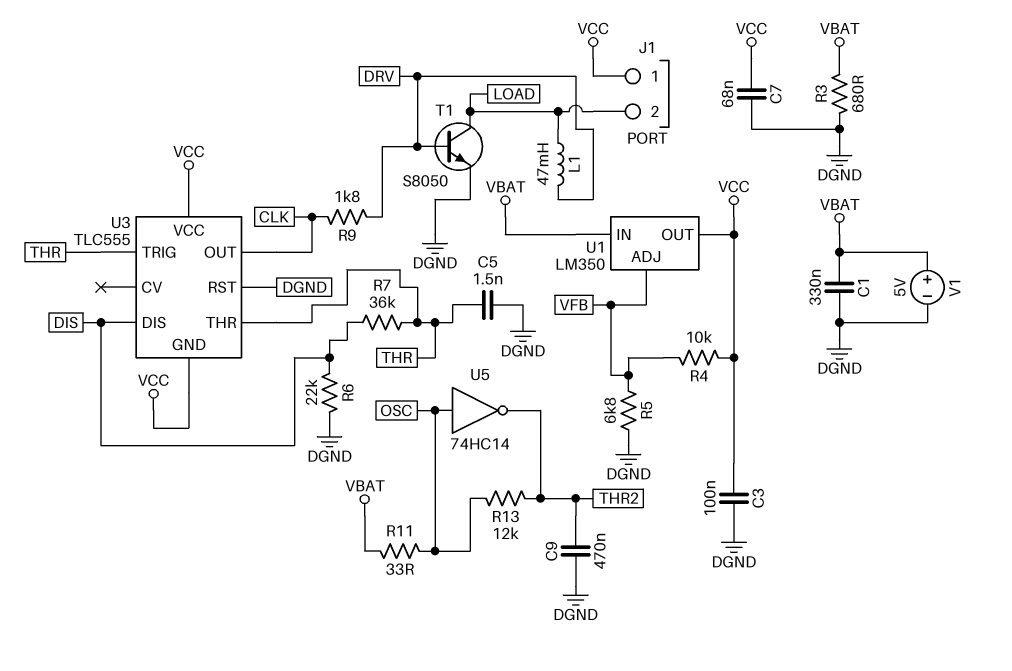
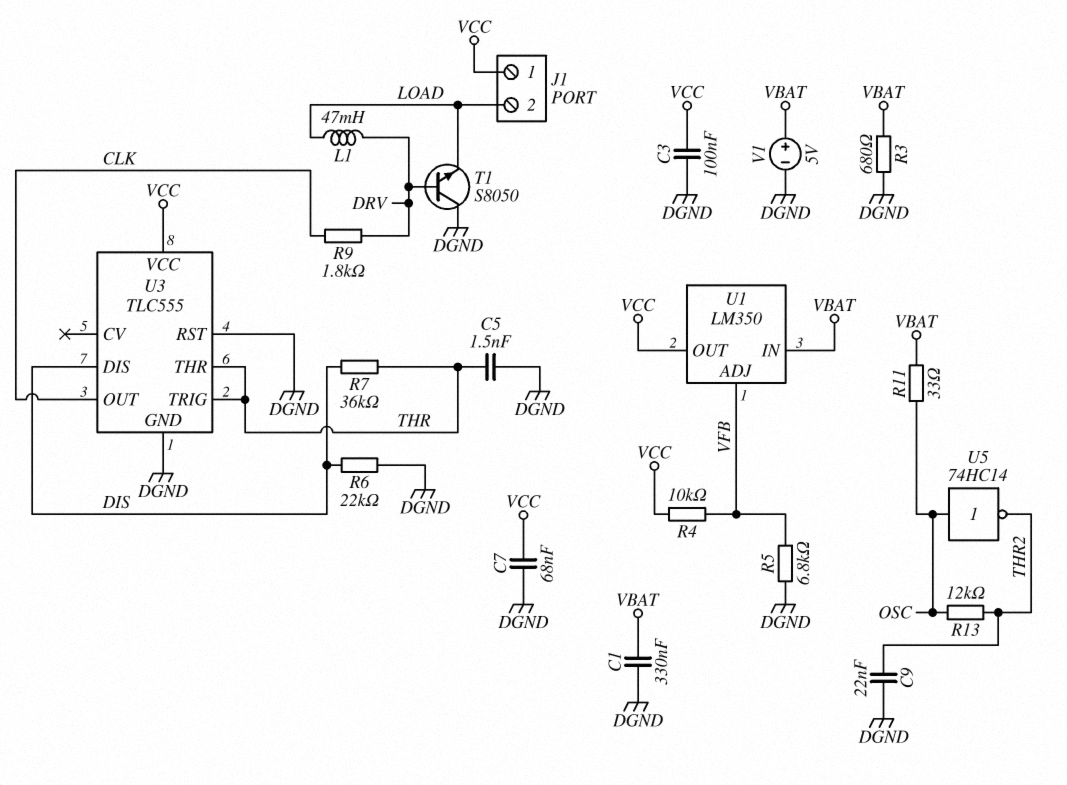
C9: 470nF (DGND, THR2) -> 22nF (DGND, THR2)
T1: NPN S8050 (B DRV, C LOAD, E DGND) -> NPN S8050 (B DRV, C DGND, E LOAD)
U3 pin GND: VCC -> DGND

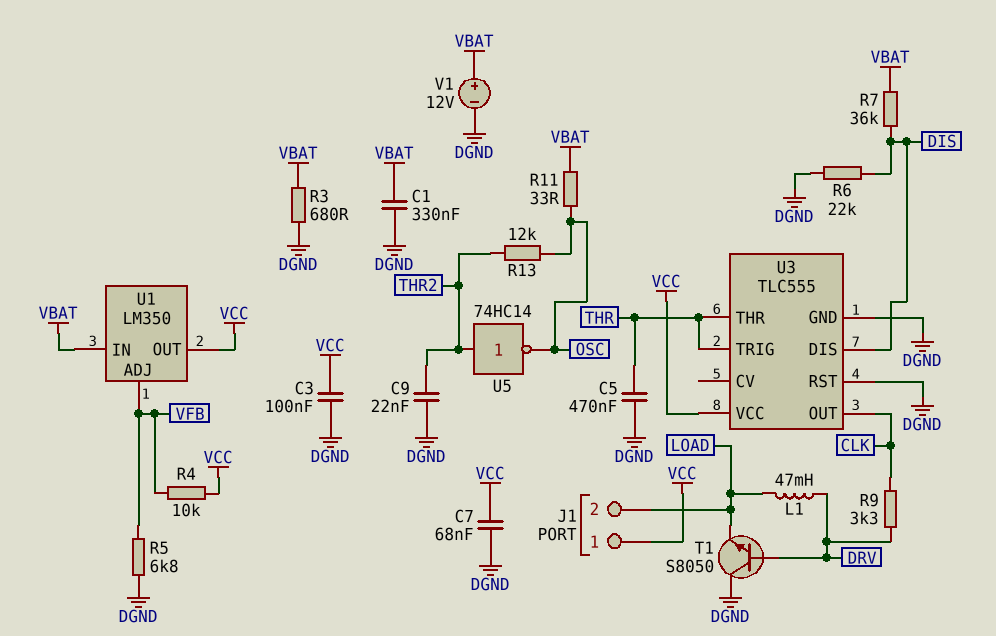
C5: 1.5nF (DGND, THR) -> 470nF (DGND, THR)
R7: 36k (DIS, THR) -> 36k (DIS, VBAT)
R9: 1.8k (CLK, DRV) -> 3.3k (CLK, DRV)
U5: NOT 74HC14 (in OSC, out THR2) -> NOT 74HC14 (in THR2, out OSC)
V1: 5V (plus VBAT, minus DGND) -> 12V (plus VBAT, minus DGND)

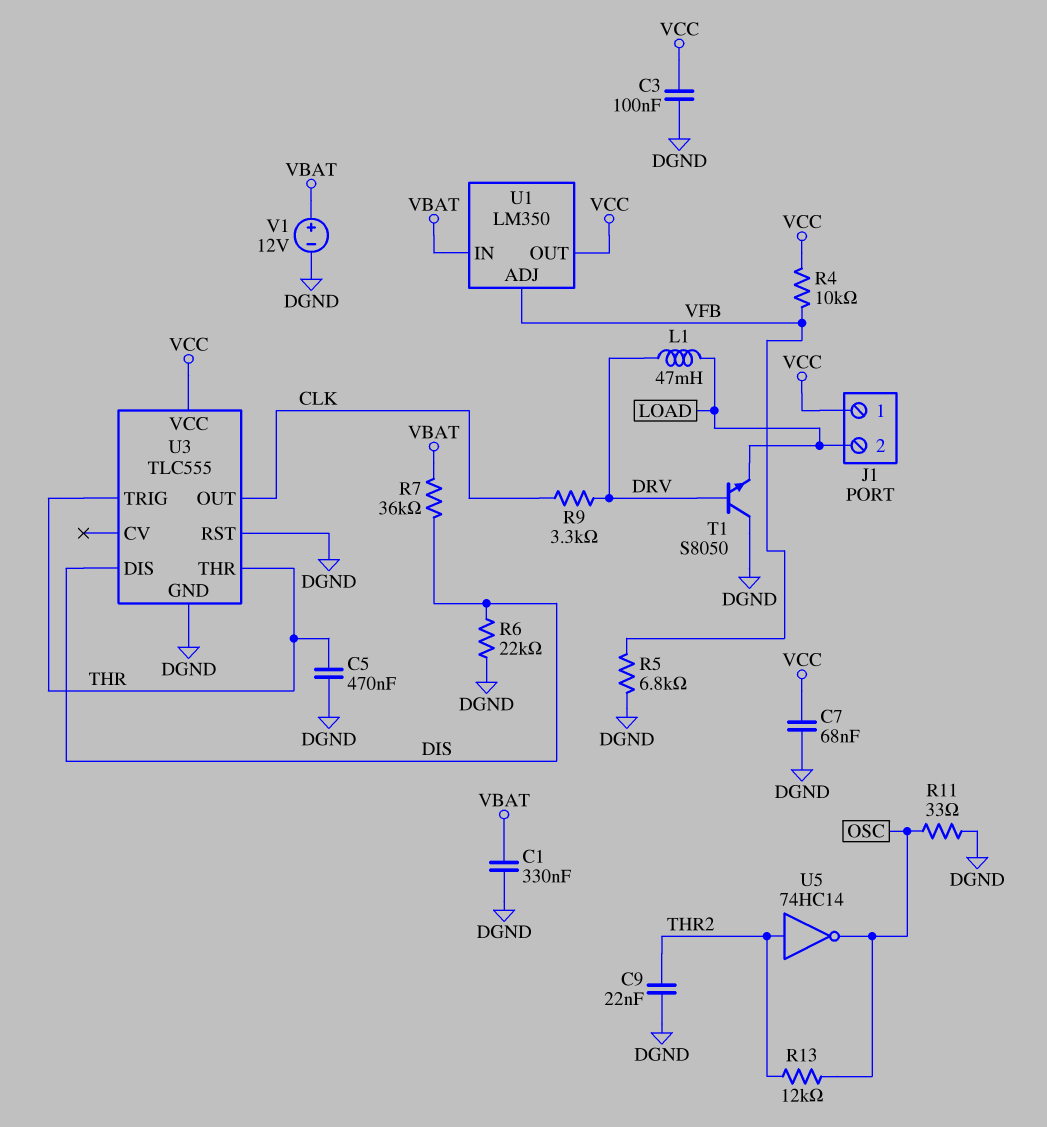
R3: 680 (DGND, VBAT) -> none
R11: 33 (OSC, VBAT) -> 33 (DGND, OSC)

